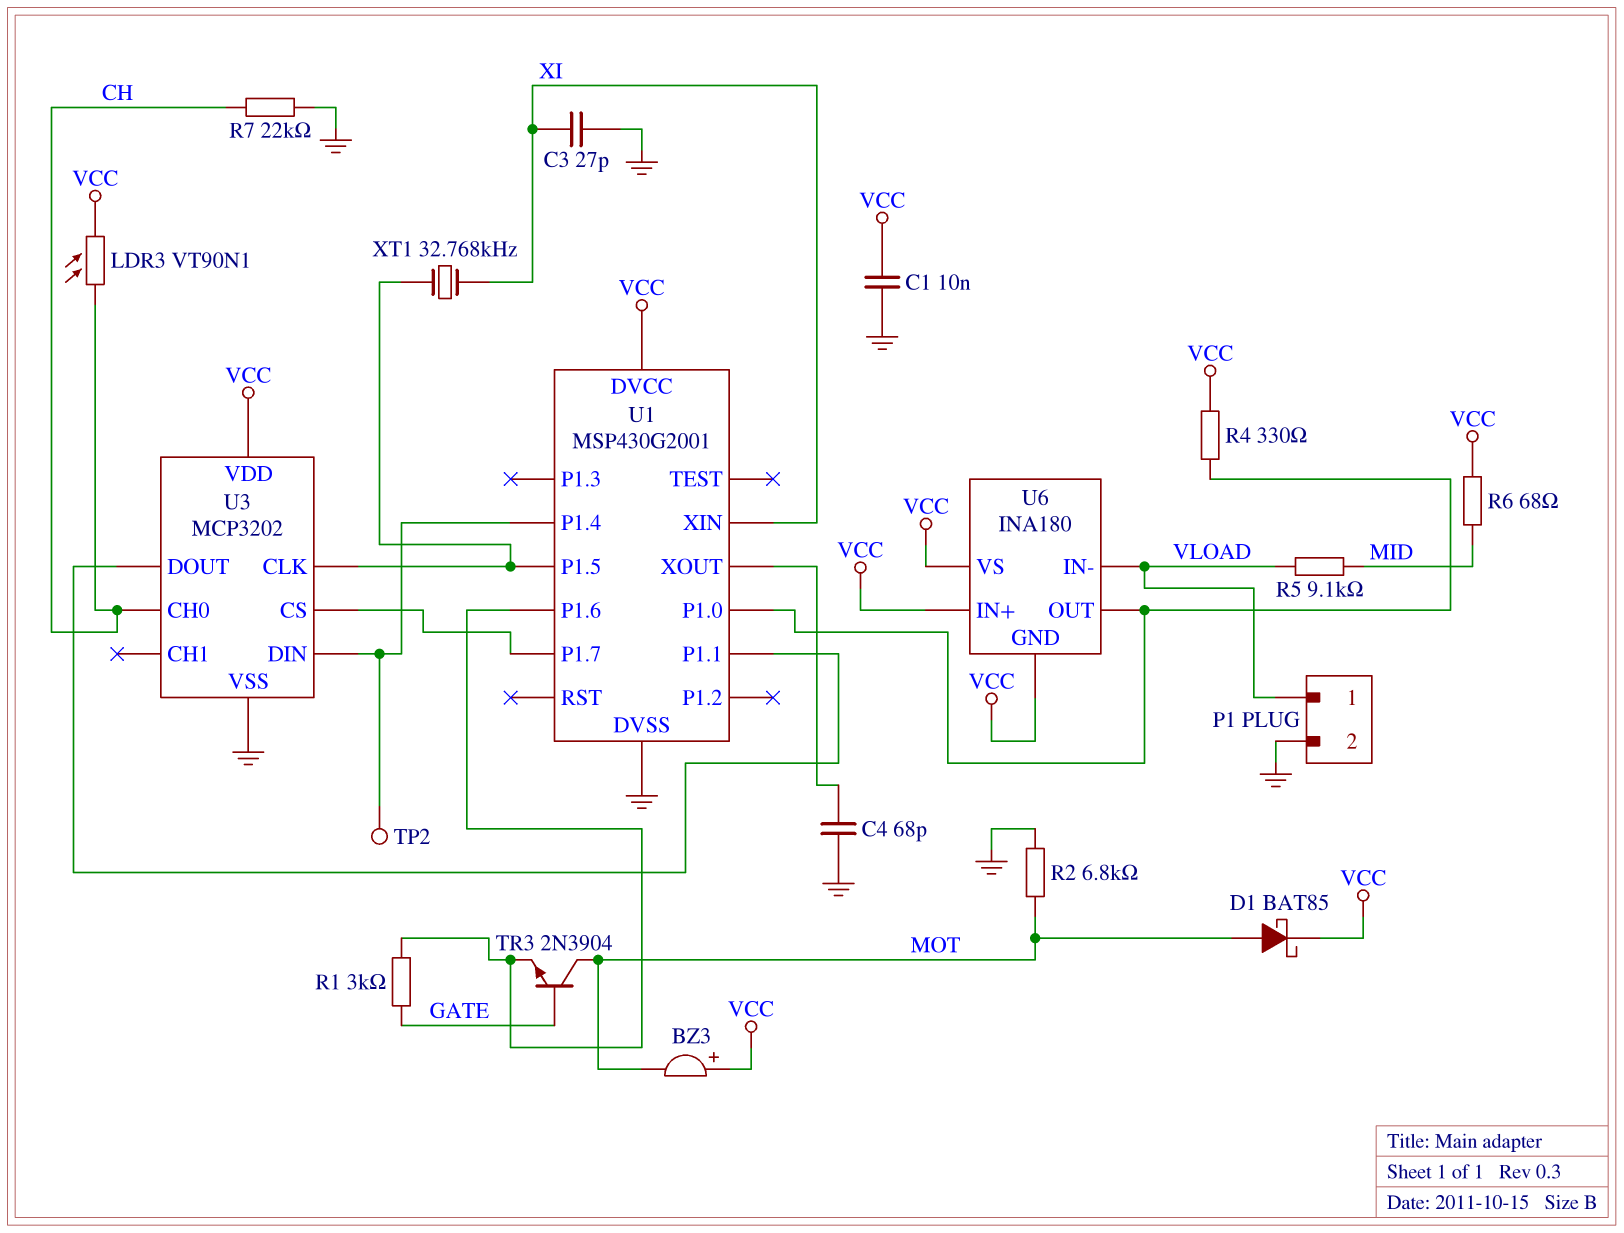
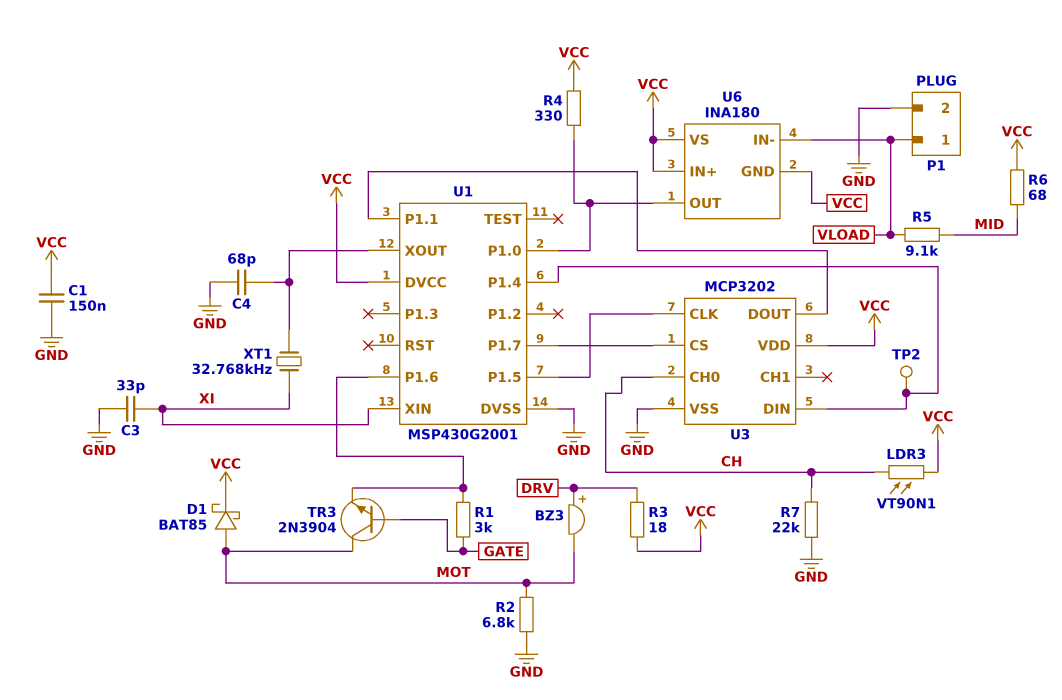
BZ3: buzzer (plus VCC, minus MOT) -> buzzer (plus DRV, minus MOT)
C1: 10nF (GND, VCC) -> 150nF (GND, VCC)
C3: 27pF (GND, XI) -> 33pF (GND, XI)
R3: none -> 18 (DRV, VCC)
XT1: 32.768kHz (U1/P1.5, XI) -> 32.768kHz (U1/XOUT, XI)

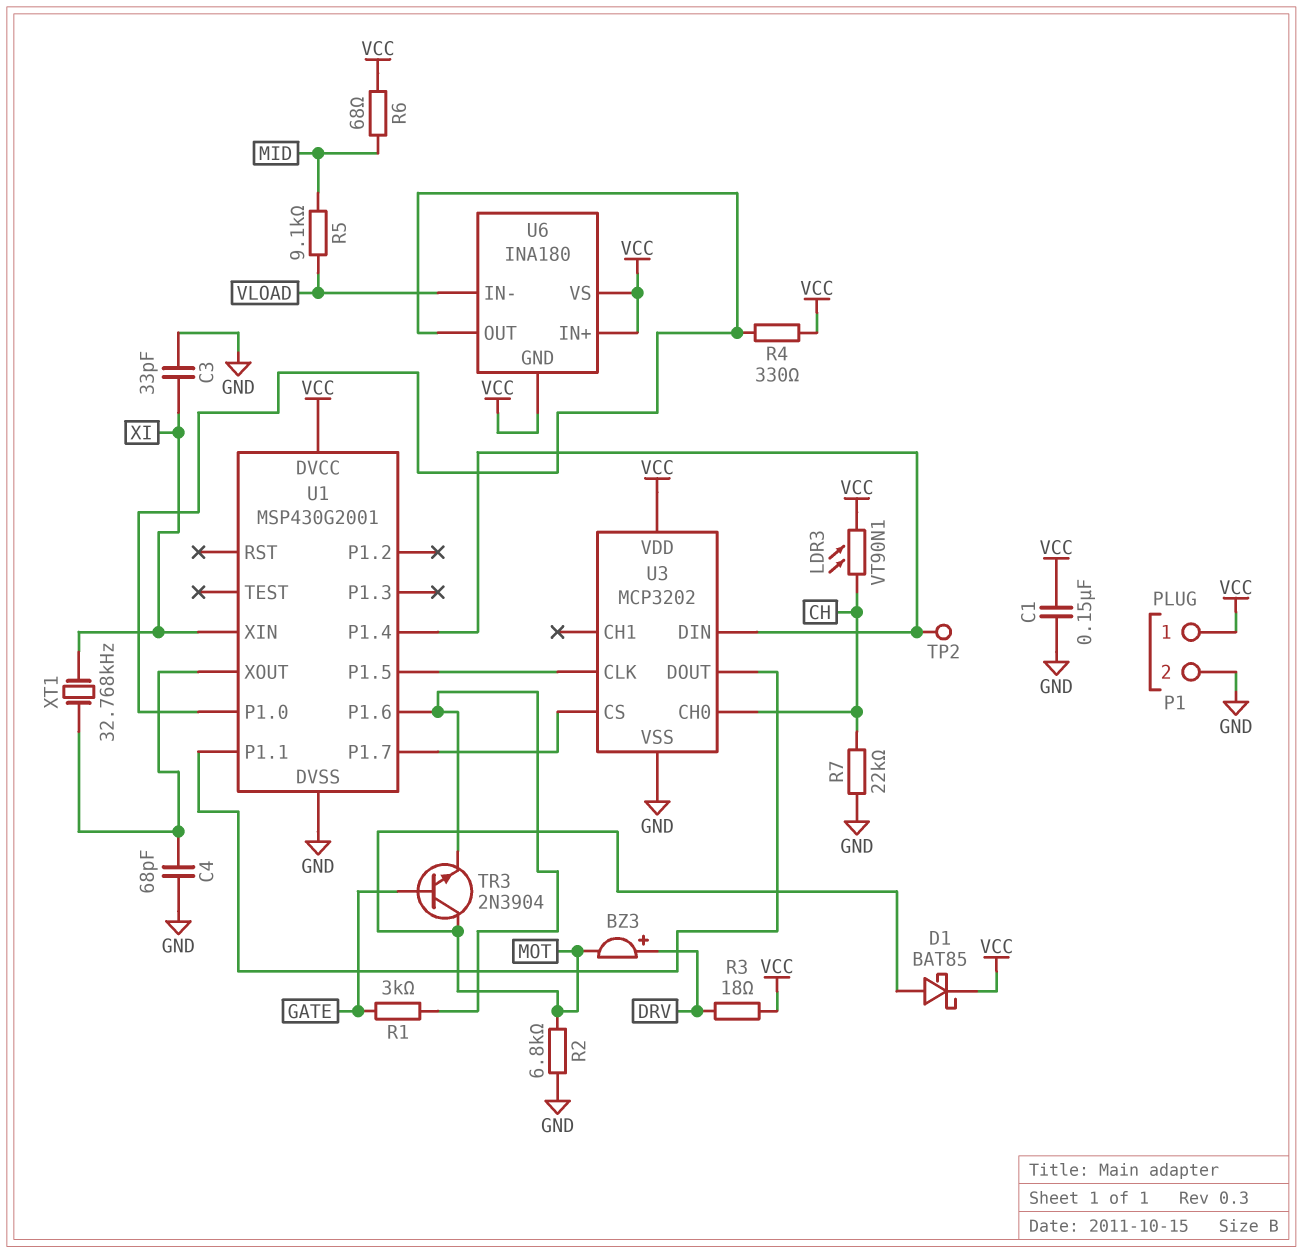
P1 pin 1: VLOAD -> VCC

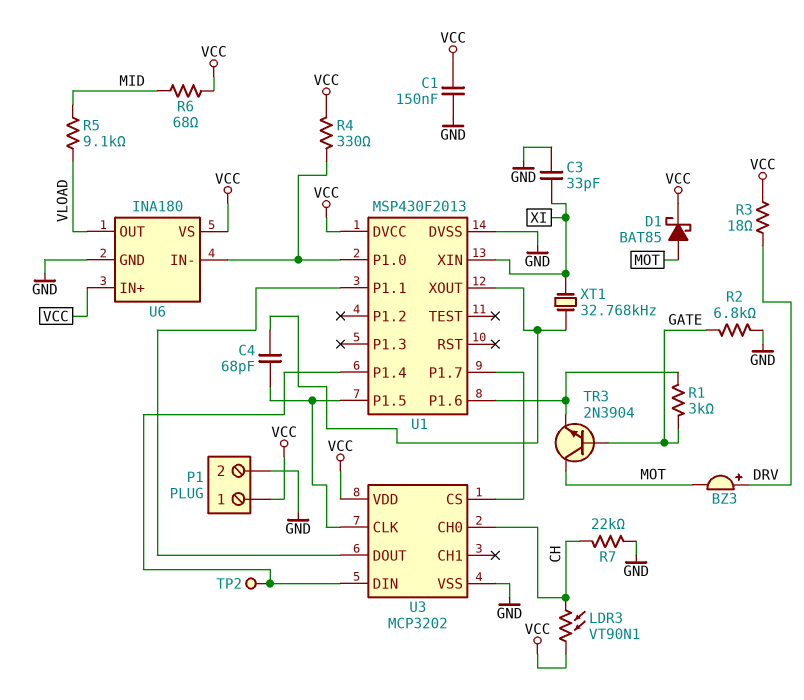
C4: 68pF (GND, U1/XOUT) -> 68pF (U1/P1.5, U1/XOUT)
R2: 6.8k (GND, MOT) -> 6.8k (GATE, GND)
U1: MSP430G2001 -> MSP430F2013
U6 pin GND: VCC -> GND
U6 pin IN-: VLOAD -> U1/P1.0
U6 pin OUT: U1/P1.0 -> VLOAD

